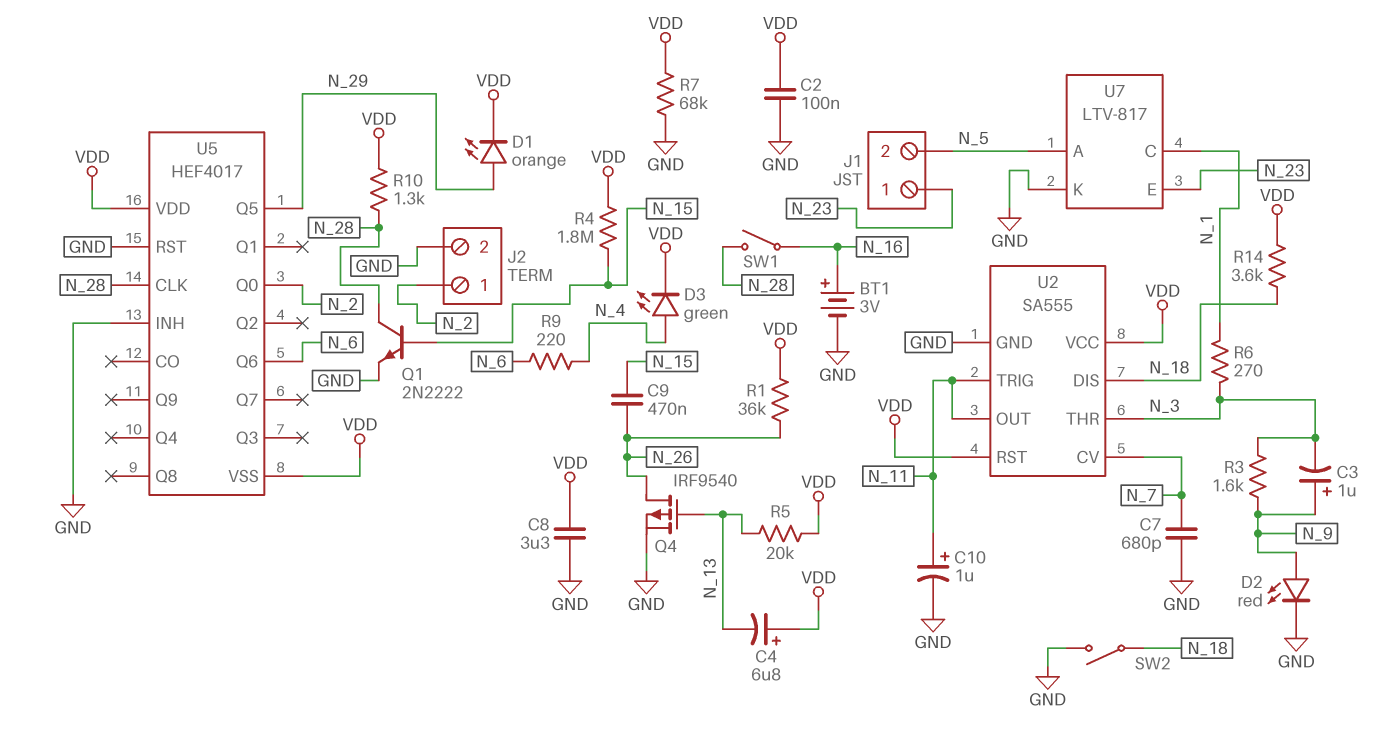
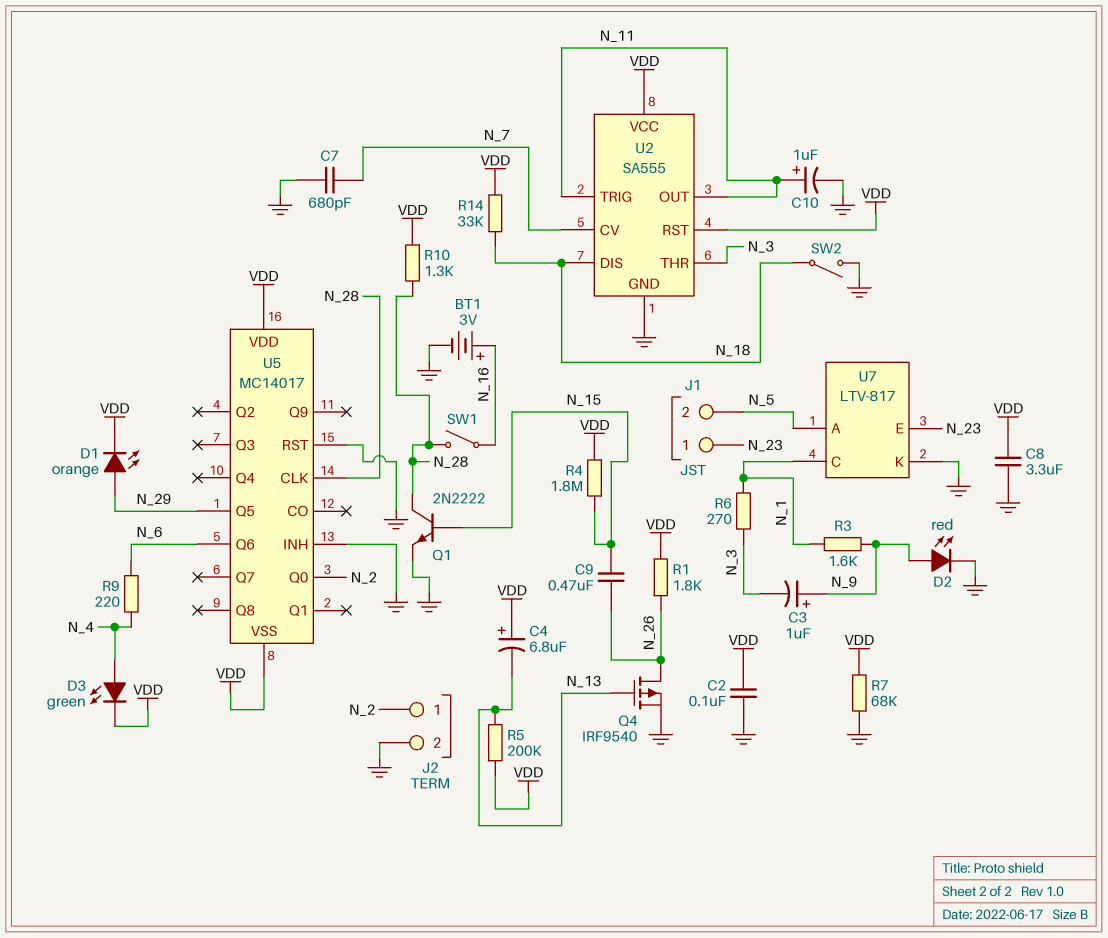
R1: 36k (N_26, VDD) -> 1.8k (N_26, VDD)
R3: 1.6k (N_3, N_9) -> 1.6k (N_1, N_9)
R5: 20k (N_13, VDD) -> 200k (N_13, VDD)
R14: 3.6k (N_18, VDD) -> 33k (N_18, VDD)
U5: HEF4017 -> MC14017

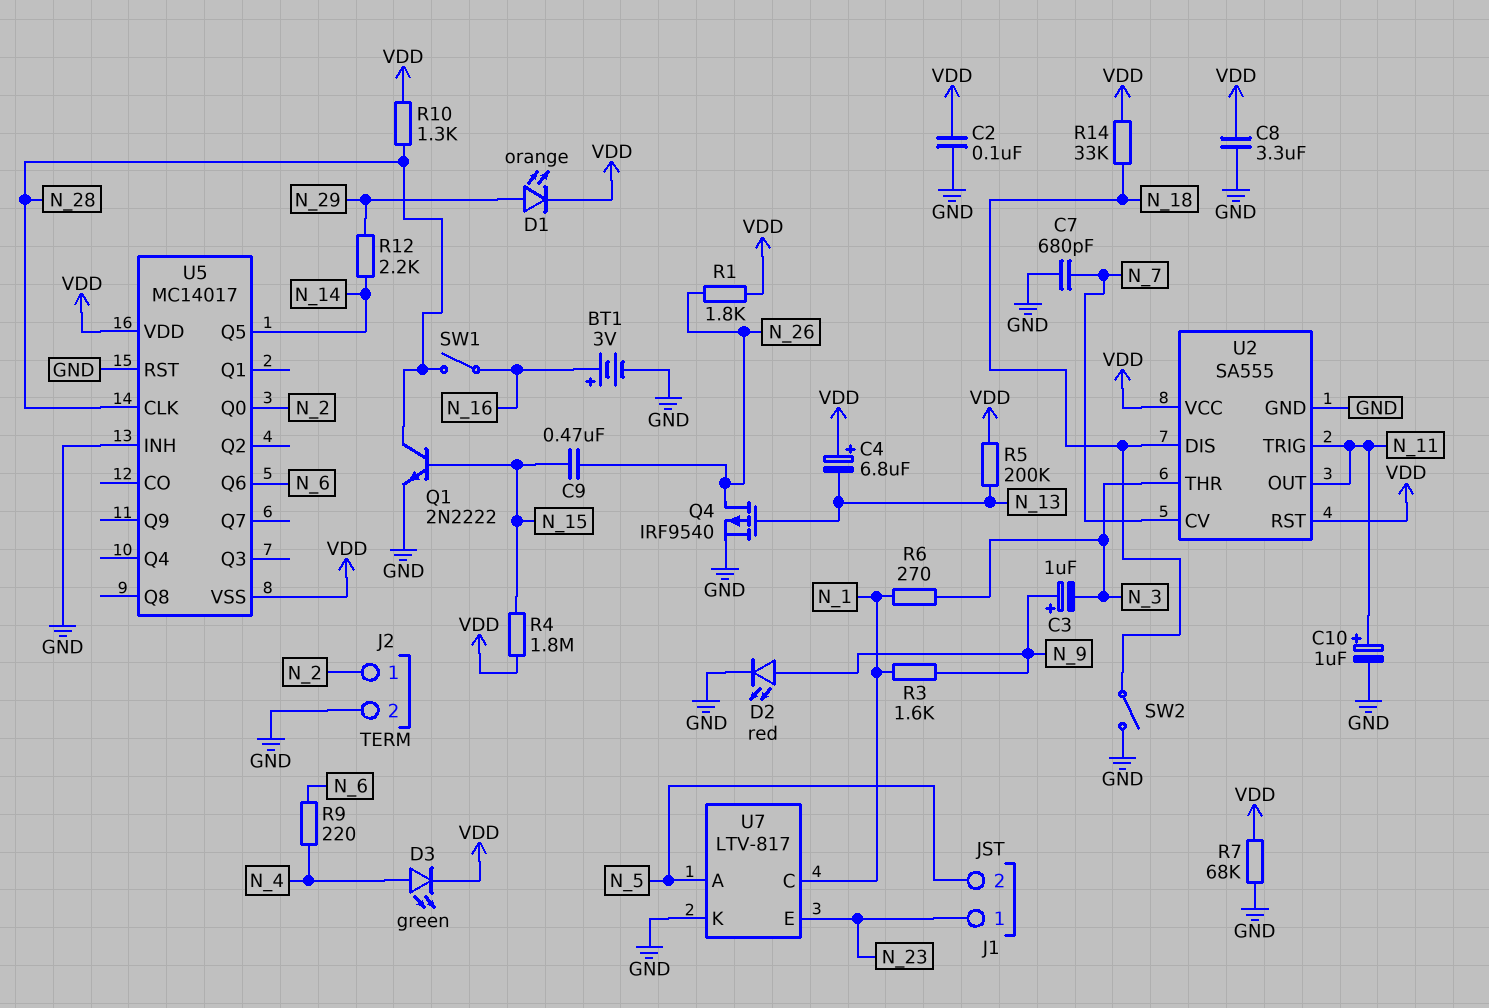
R12: none -> 2.2k (N_14, N_29)
U5 pin Q5: N_29 -> N_14

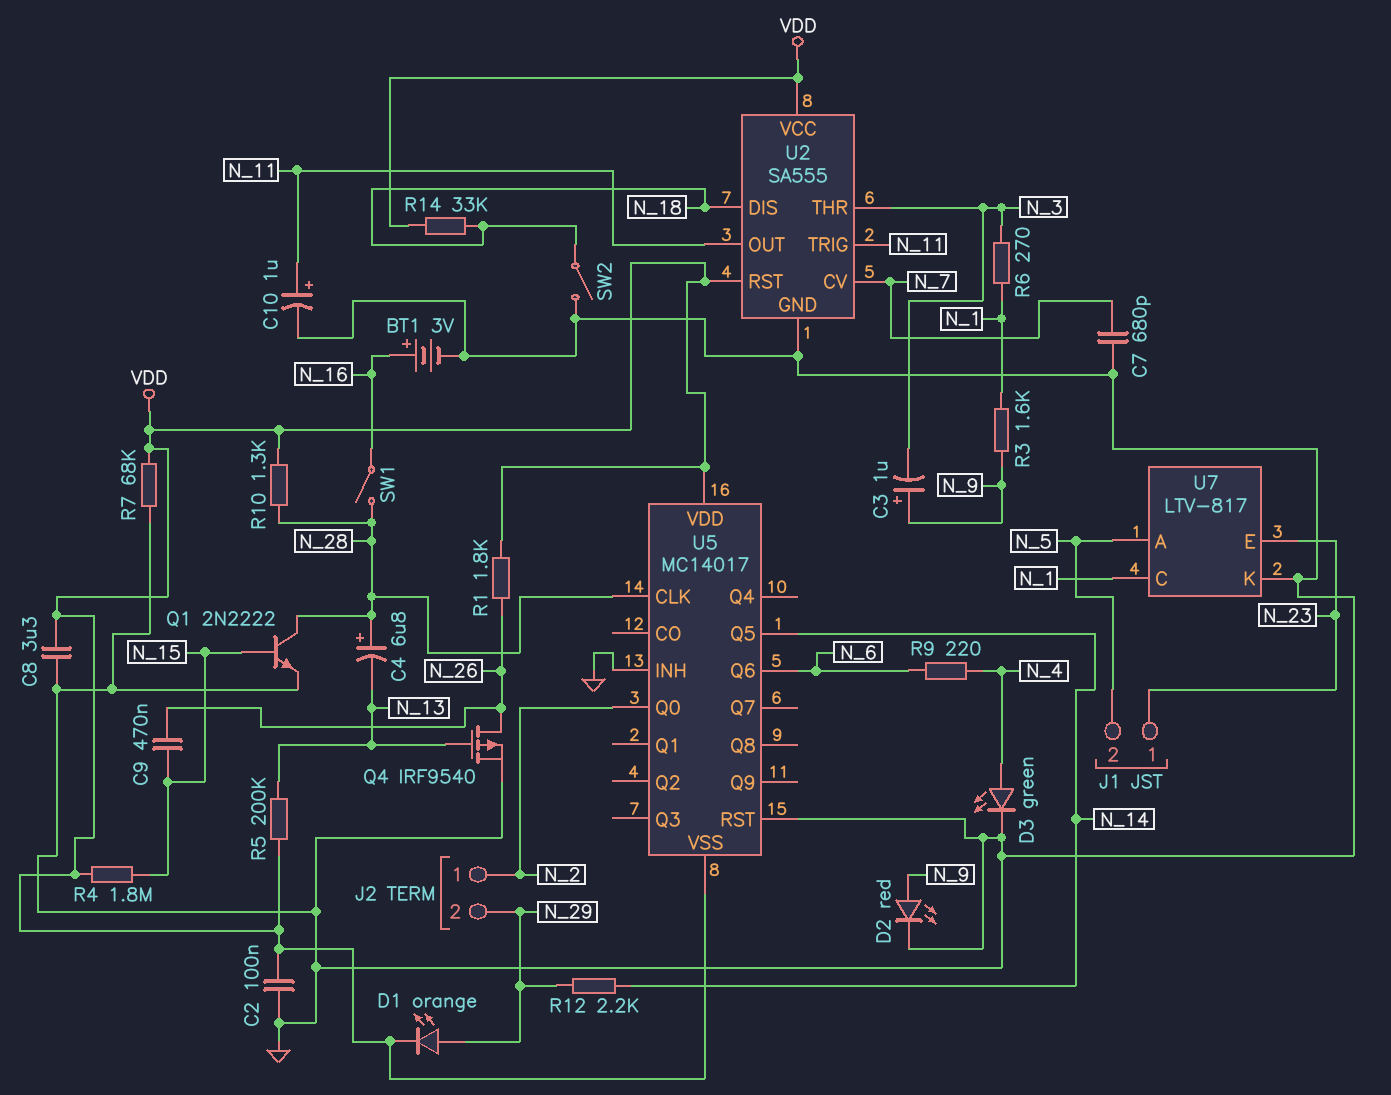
C4: 6.8uF (plus VDD, minus N_13) -> 6.8uF (plus N_28, minus N_13)
D3: LED green (A N_4, K VDD) -> LED green (A N_4, K GND)
J2 pin 2: GND -> N_29

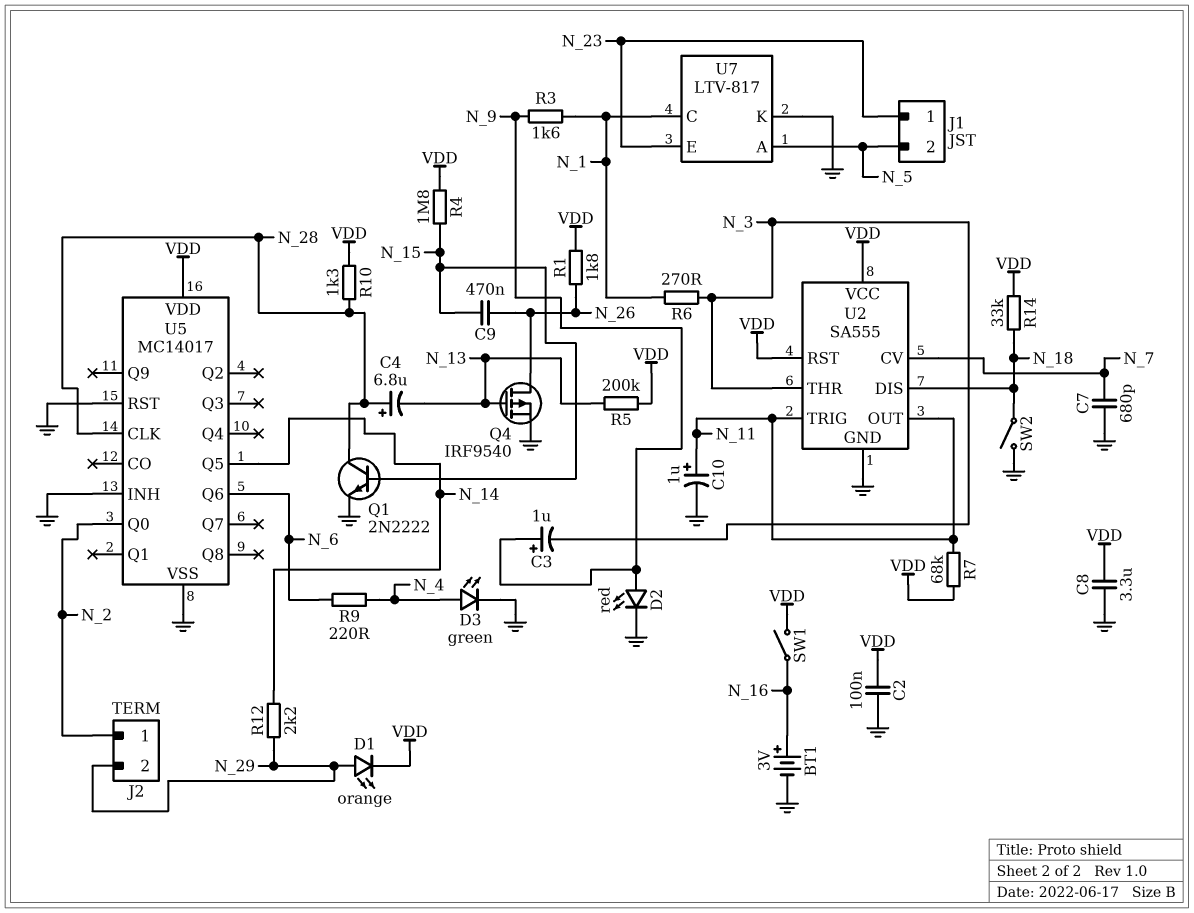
R7: 68k (GND, VDD) -> 68k (N_11, VDD)
SW1: switch (N_16, N_28) -> switch (N_16, VDD)
U5 pin VSS: VDD -> GND

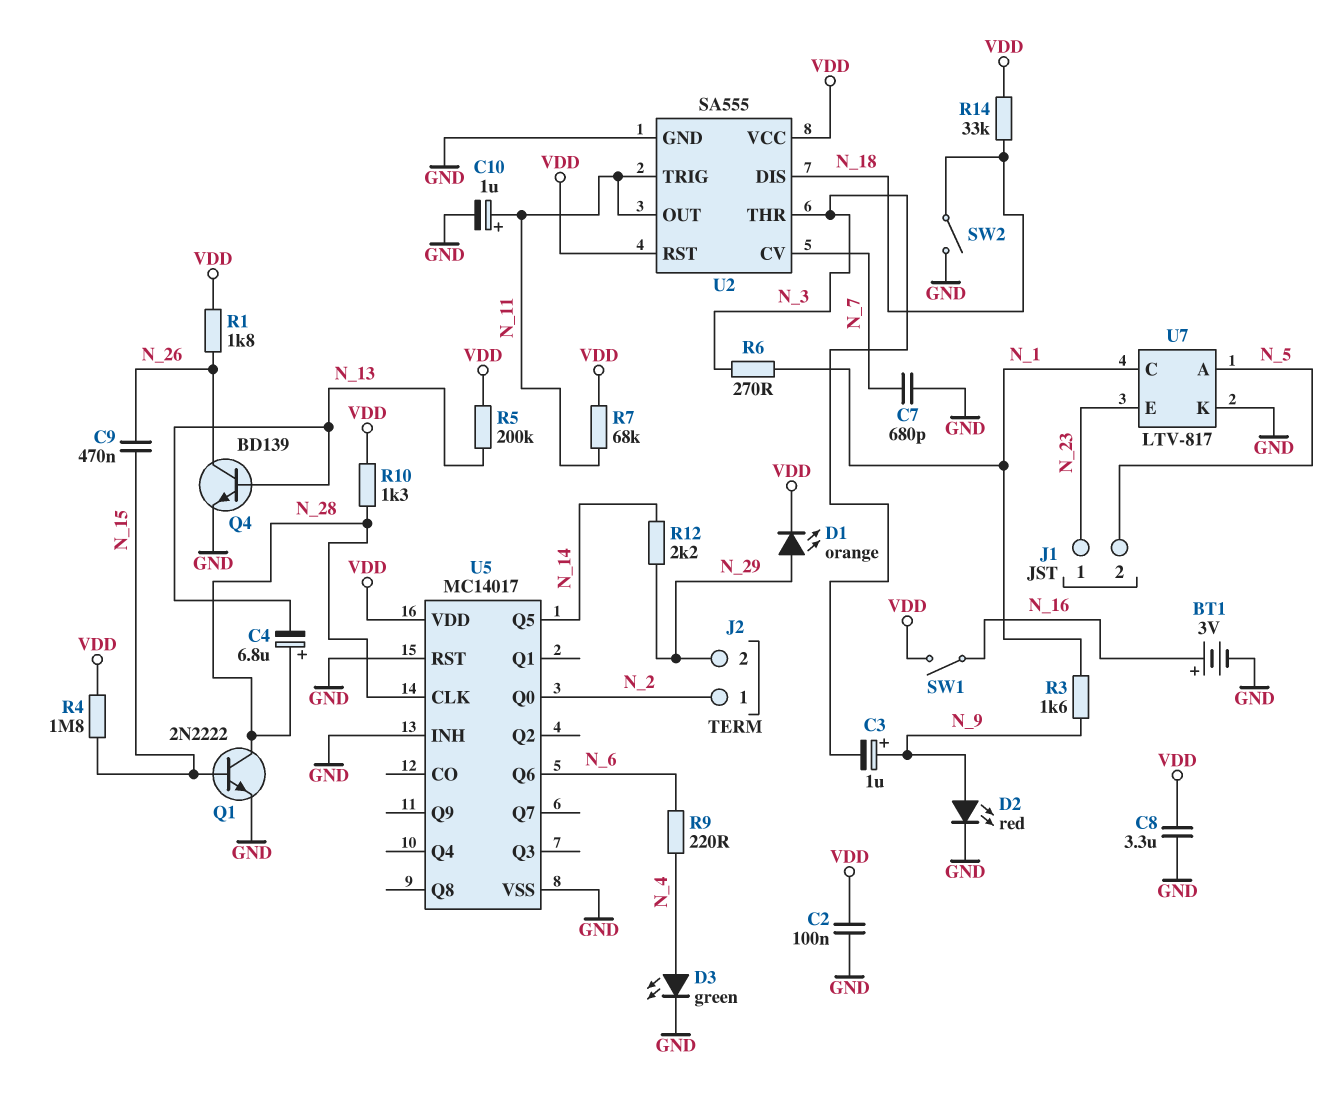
Q4: PMOS IRF9540 (G N_13, D N_26, S GND) -> NPN BD139 (B N_13, C N_26, E GND)

